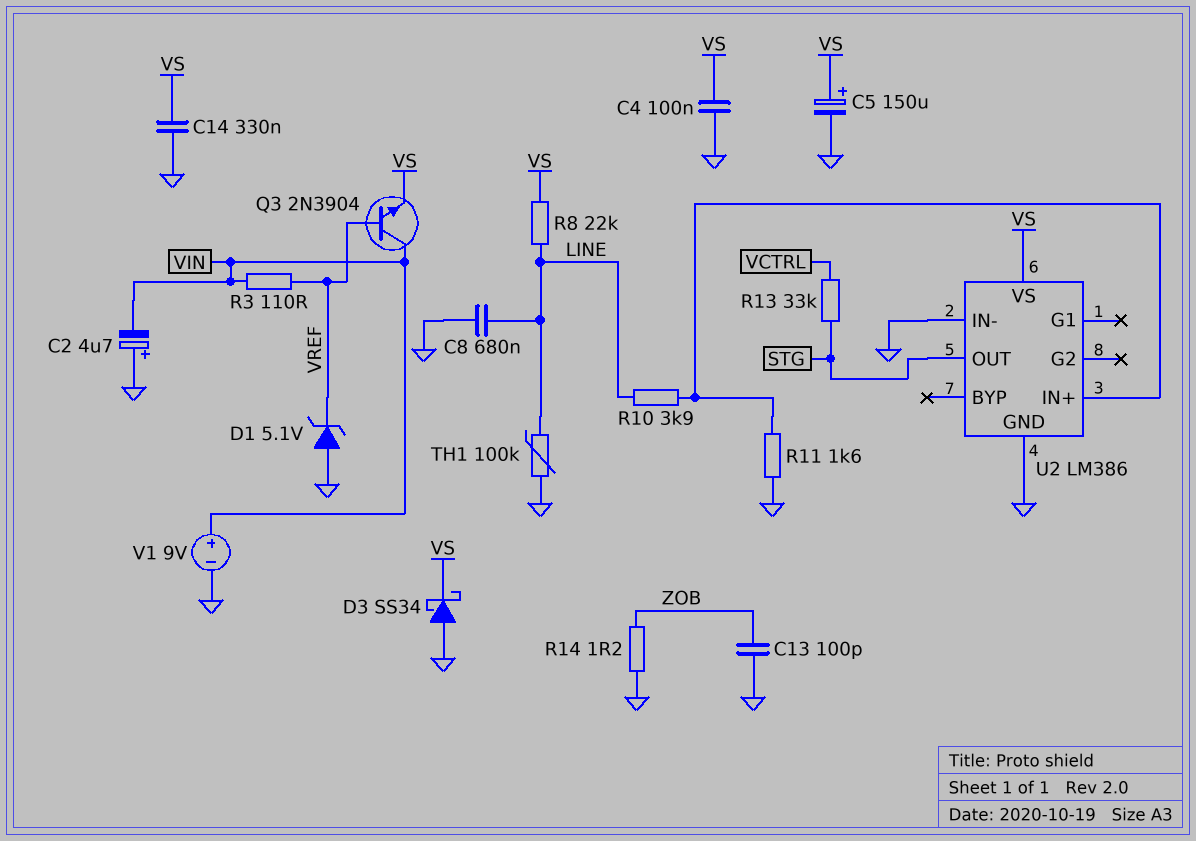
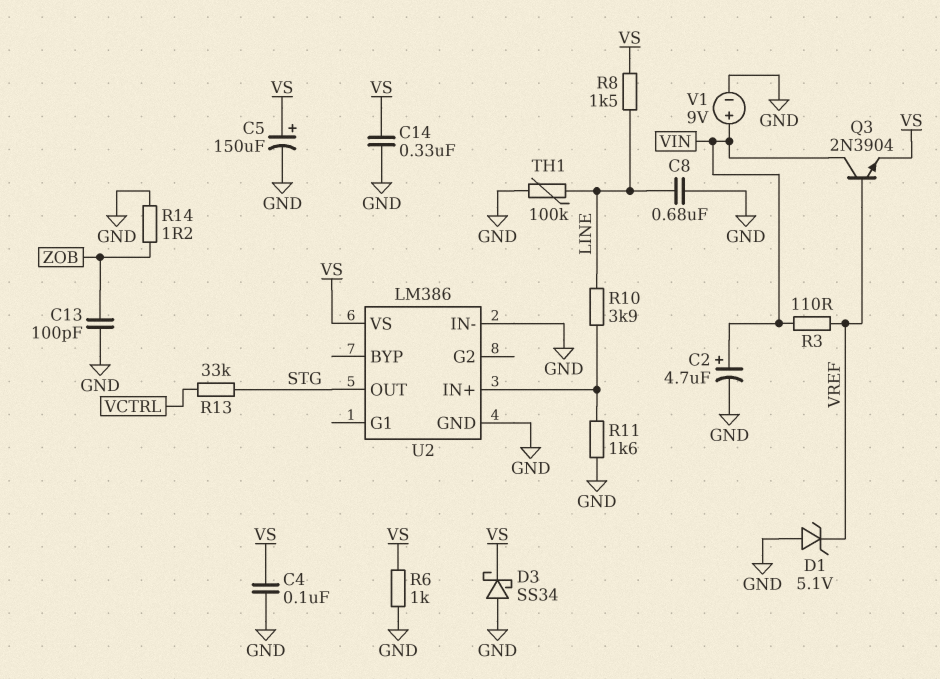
C2: 4.7uF (plus GND, minus VIN) -> 4.7uF (plus VIN, minus GND)
R6: none -> 1k (GND, VS)
R8: 22k (LINE, VS) -> 1.5k (LINE, VS)

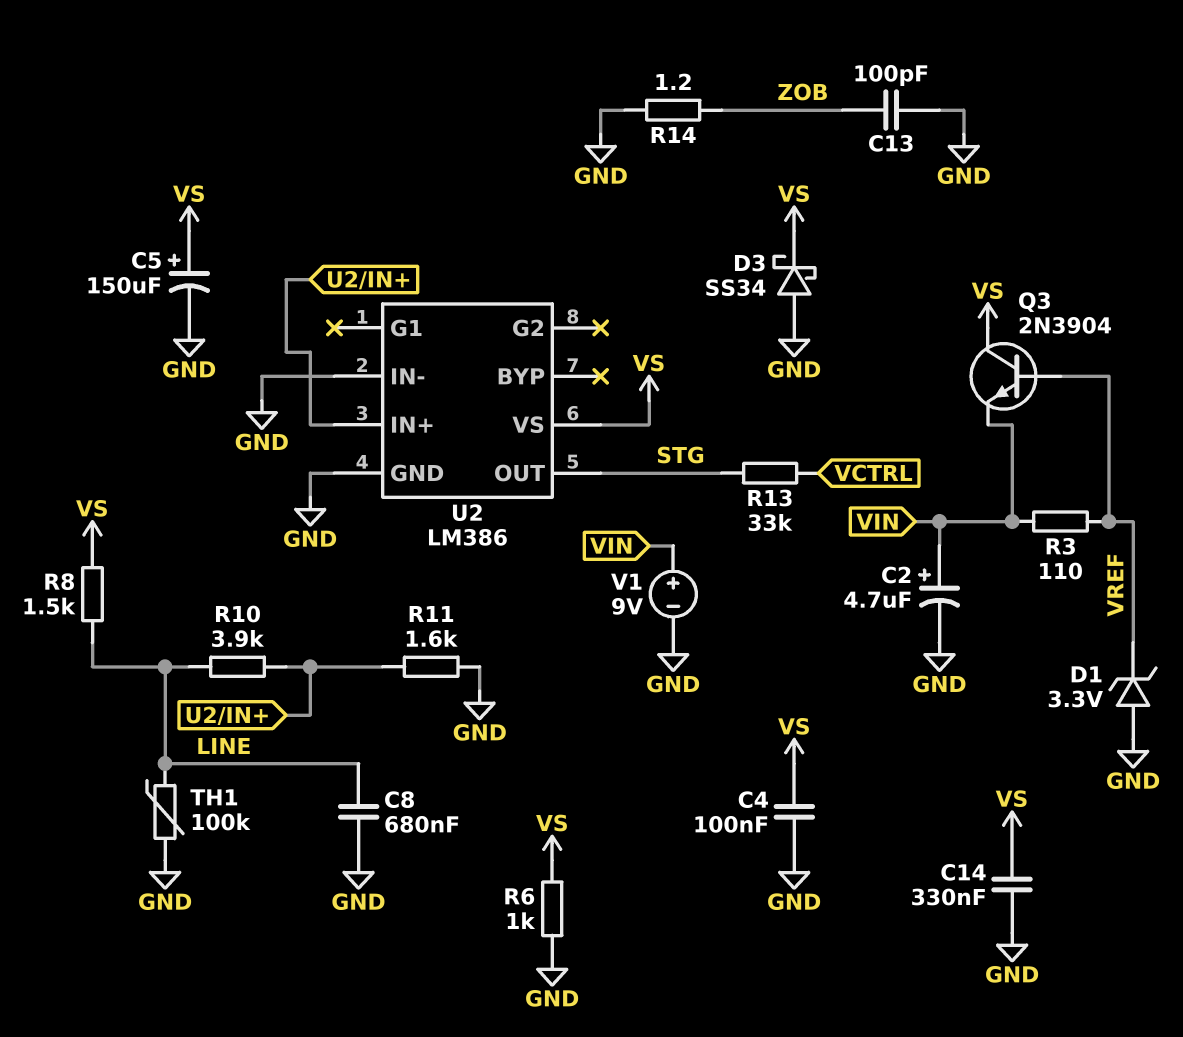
D1: zener 5.1V (A GND, K VREF) -> zener 3.3V (A GND, K VREF)
Q3: NPN 2N3904 (B VREF, C VIN, E VS) -> NPN 2N3904 (B VREF, C VS, E VIN)

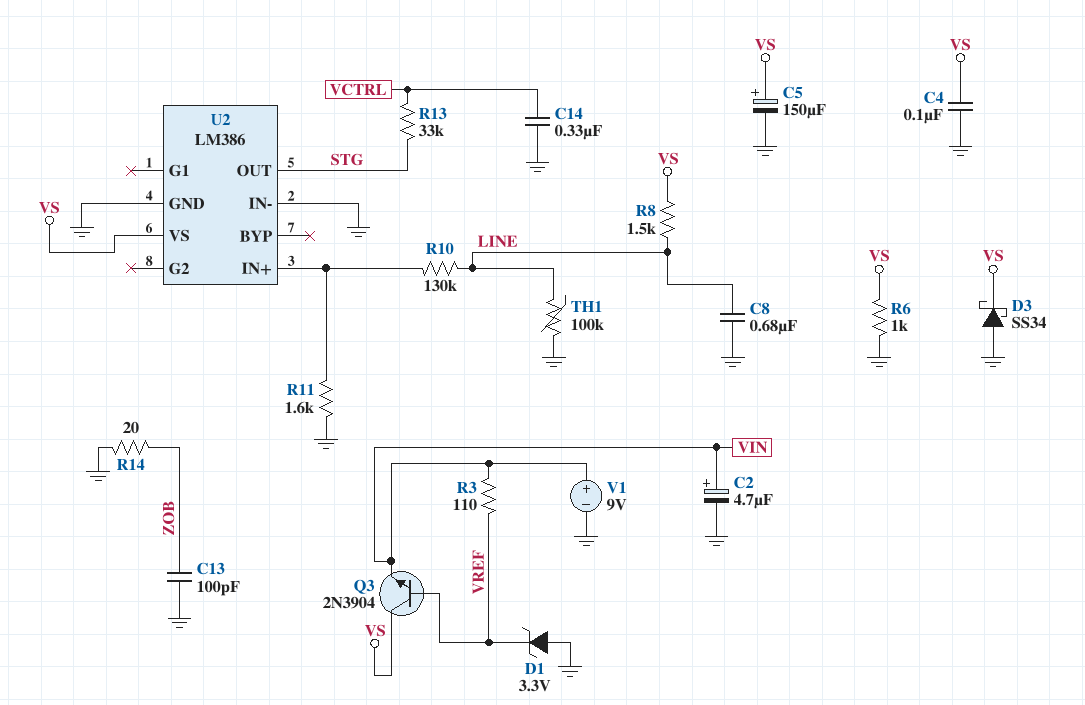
C14: 330nF (GND, VS) -> 330nF (GND, VCTRL)
R10: 3.9k (LINE, U2/IN+) -> 130k (LINE, U2/IN+)
R14: 1.2 (GND, ZOB) -> 20 (GND, ZOB)

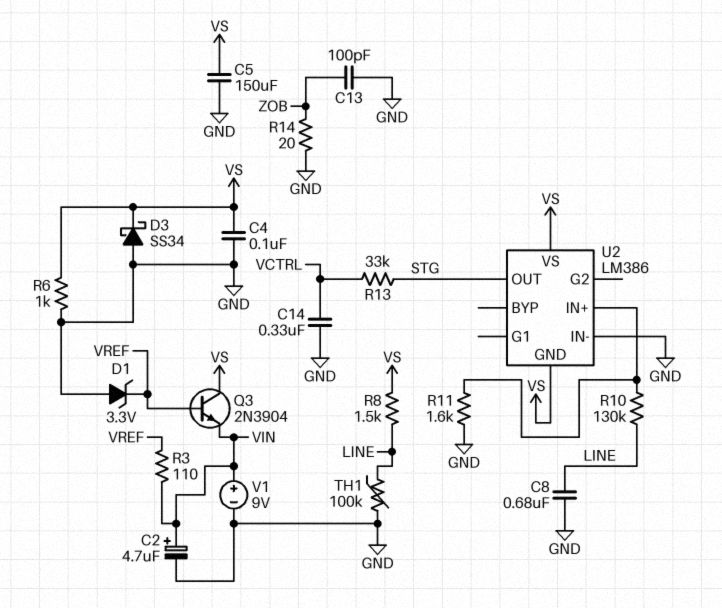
C5: 150uF (plus VS, minus GND) -> 150uF (GND, VS)
U2 pin GND: GND -> VS

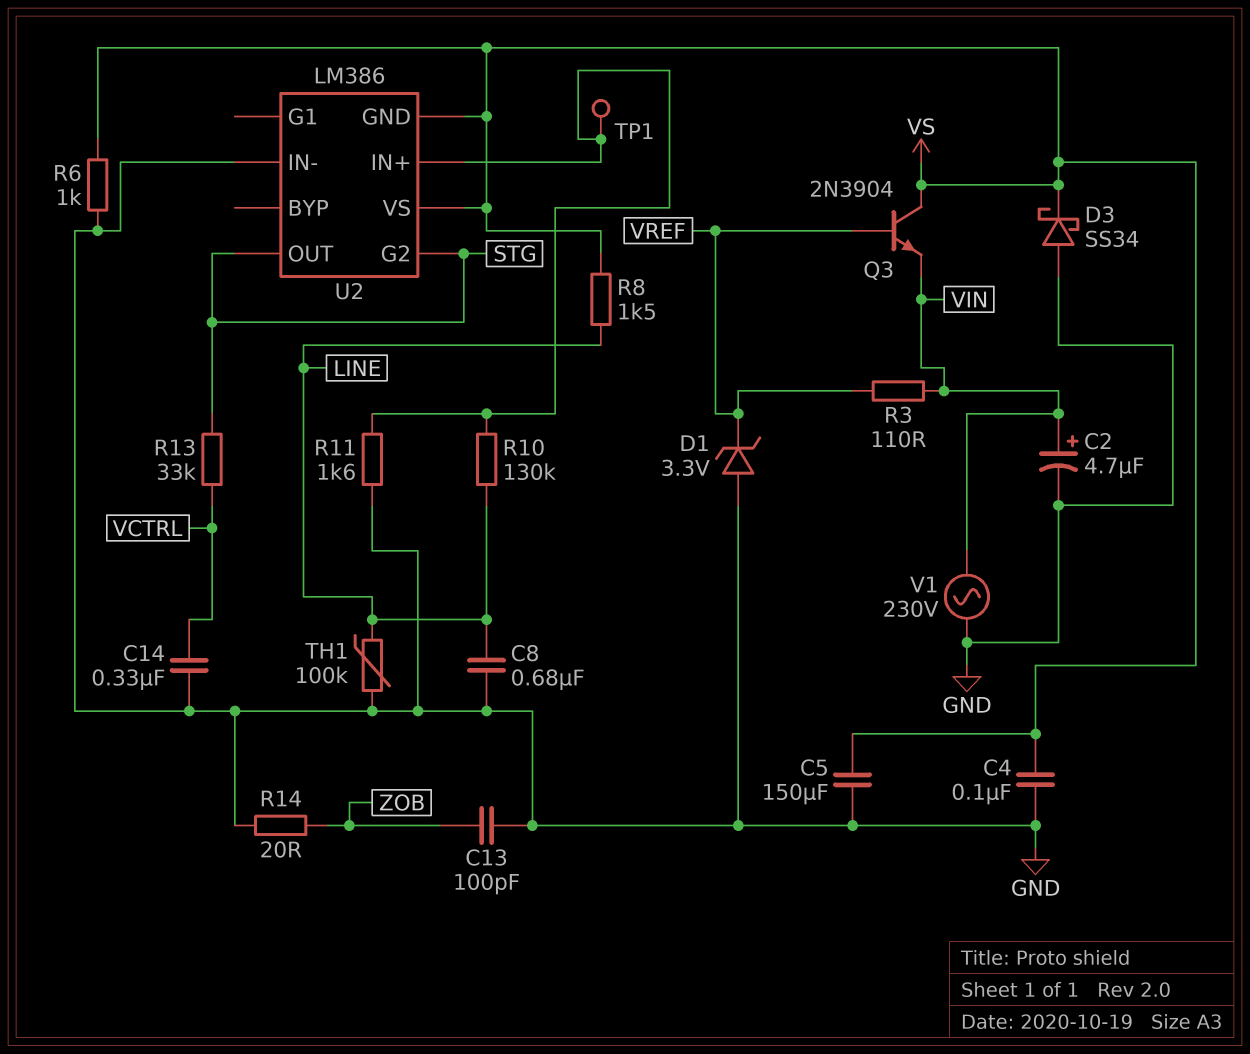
TP1: none -> test point (U2/IN+)
U2 pin G2: none -> STG
V1: 9V (plus VIN, minus GND) -> AC 230V (GND, VIN)

